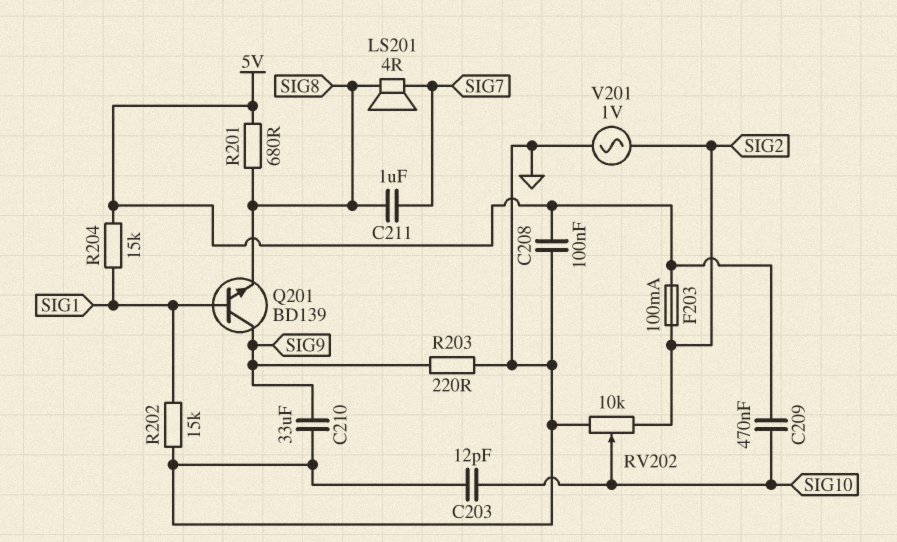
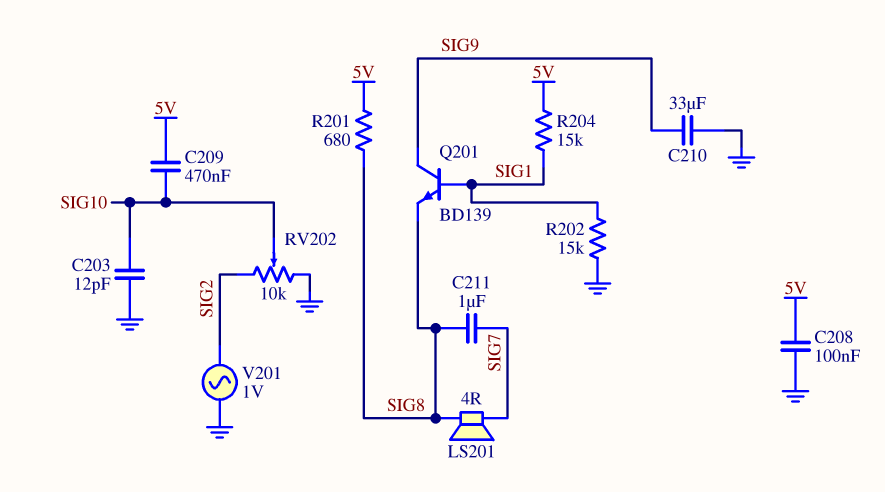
F203: 100mA (5V, SIG2) -> none
R203: 220 (GND, SIG9) -> none

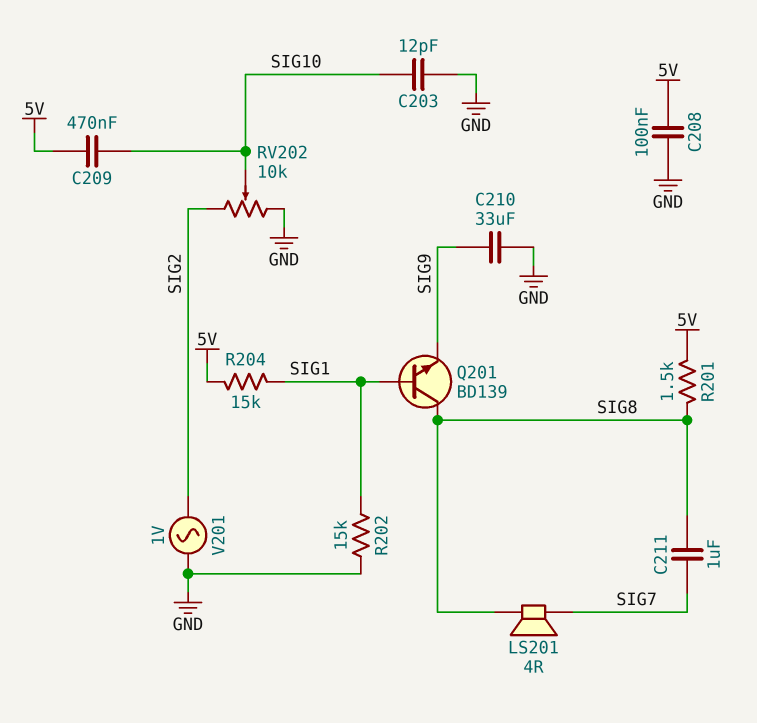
Q201: NPN BD139 (B SIG1, C SIG9, E SIG8) -> NPN BD139 (B SIG1, C SIG8, E SIG9)
R201: 680 (5V, SIG8) -> 1.5k (5V, SIG8)

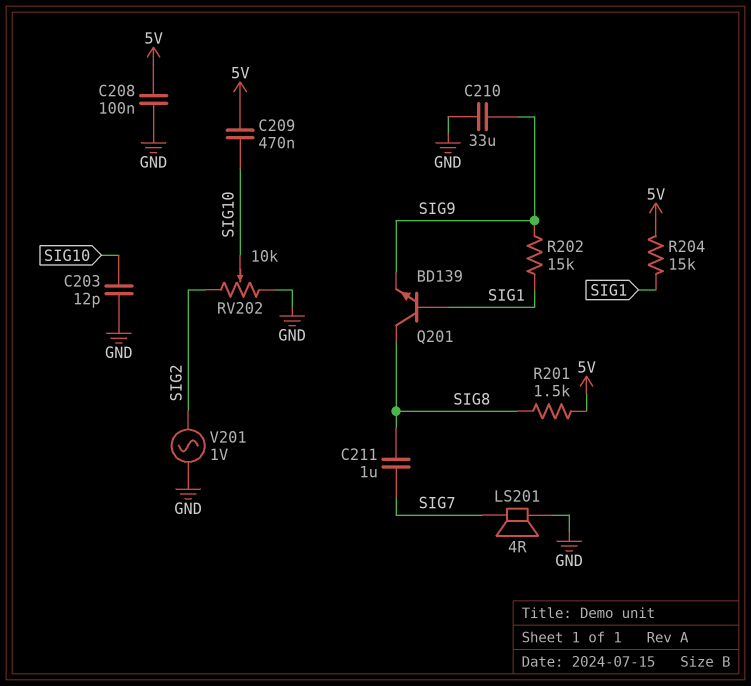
LS201: speaker 4R (SIG7, SIG8) -> speaker 4R (GND, SIG7)
R202: 15k (GND, SIG1) -> 15k (SIG1, SIG9)

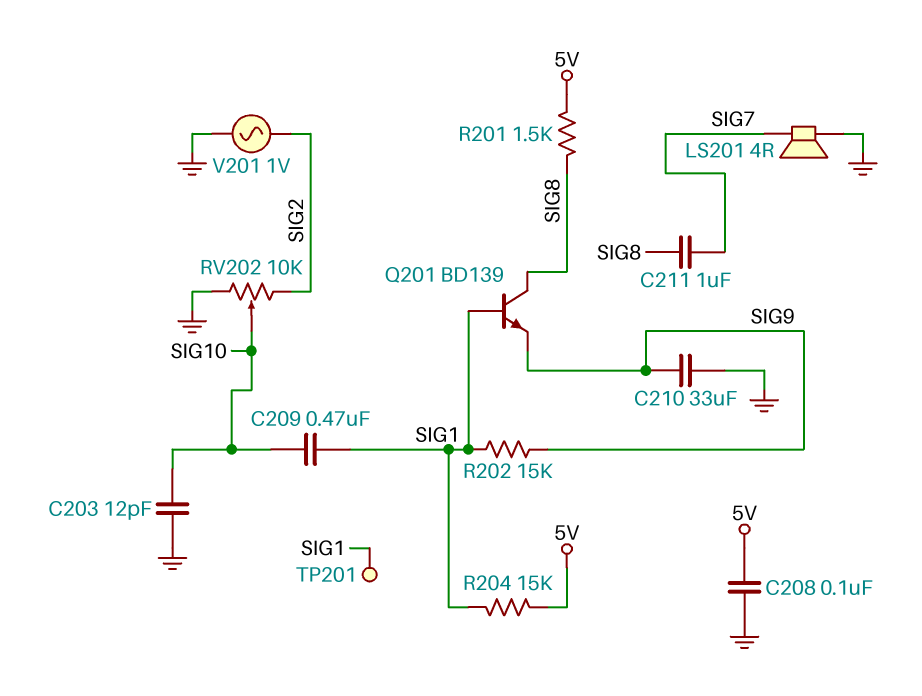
C209: 470nF (5V, SIG10) -> 470nF (SIG1, SIG10)
TP201: none -> test point (SIG1)

